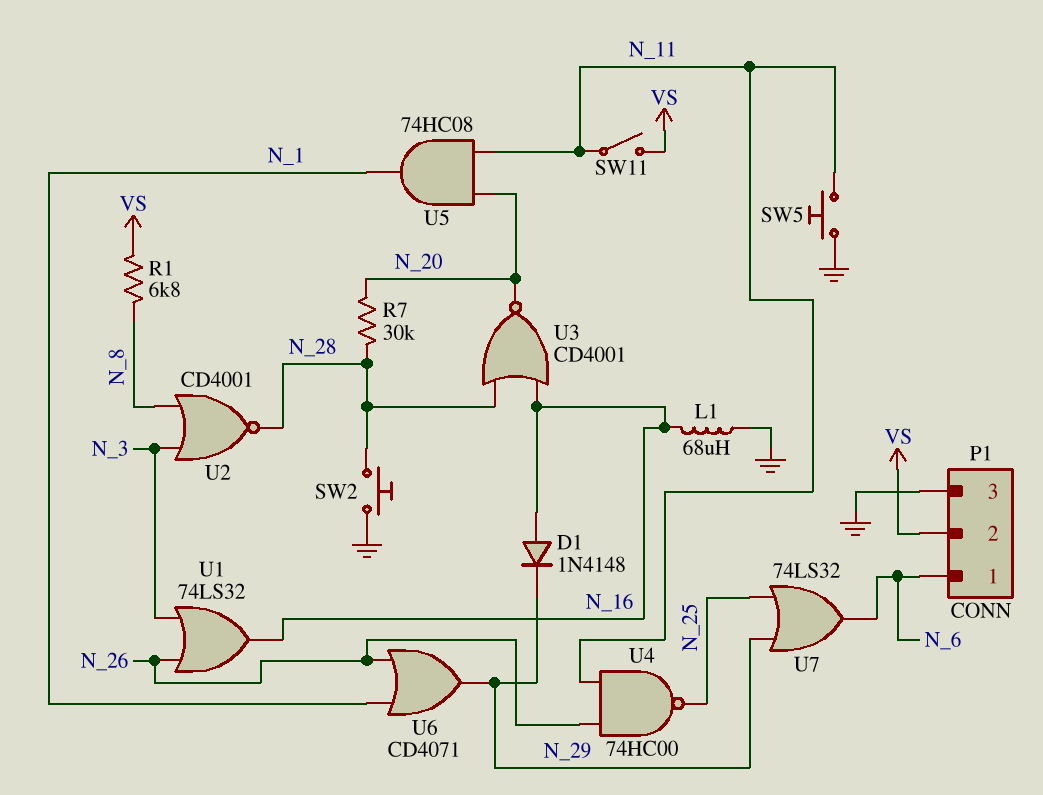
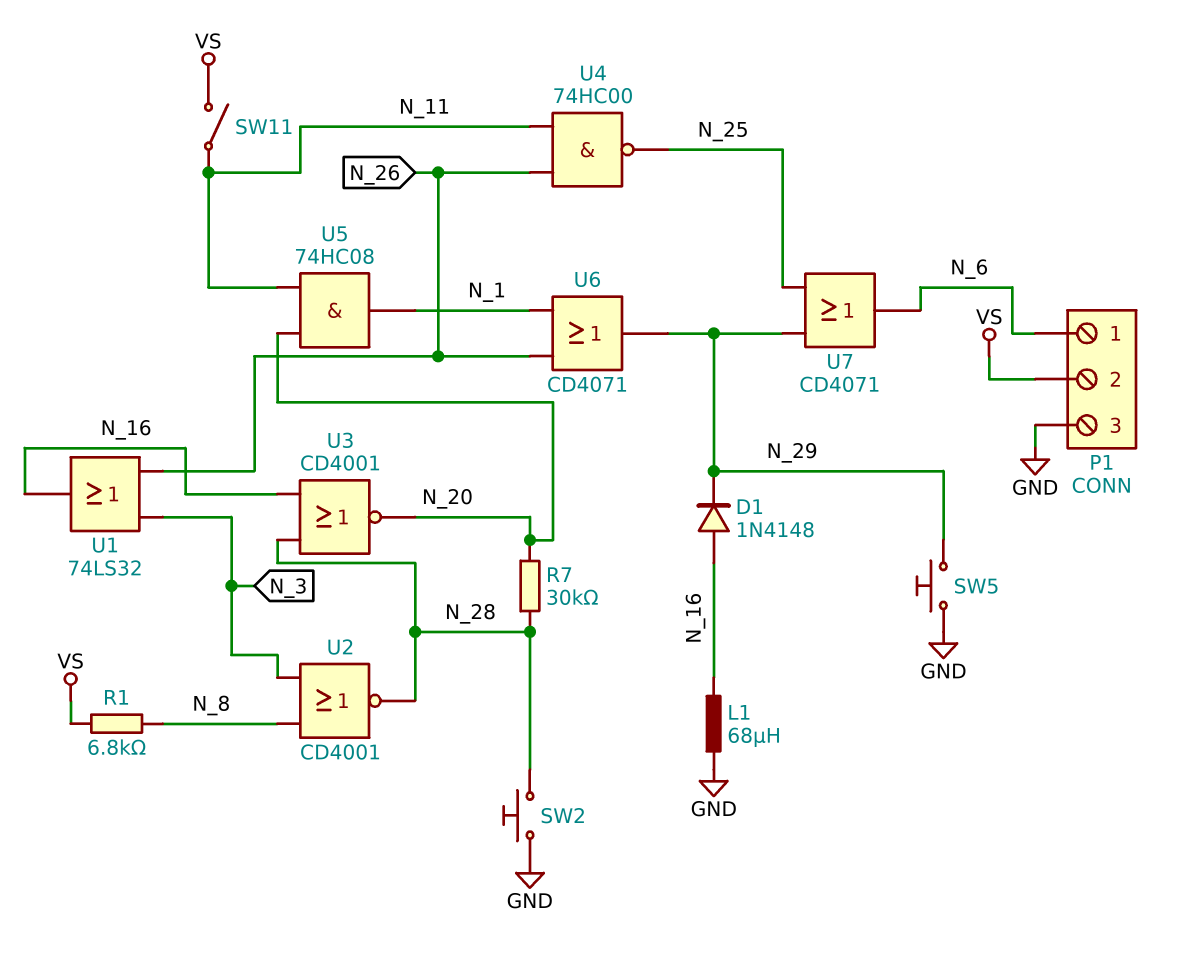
SW5: button (GND, N_11) -> button (GND, N_29)
U7: OR 74LS32 (in N_25, in N_29, out N_6) -> OR CD4071 (in N_25, in N_29, out N_6)

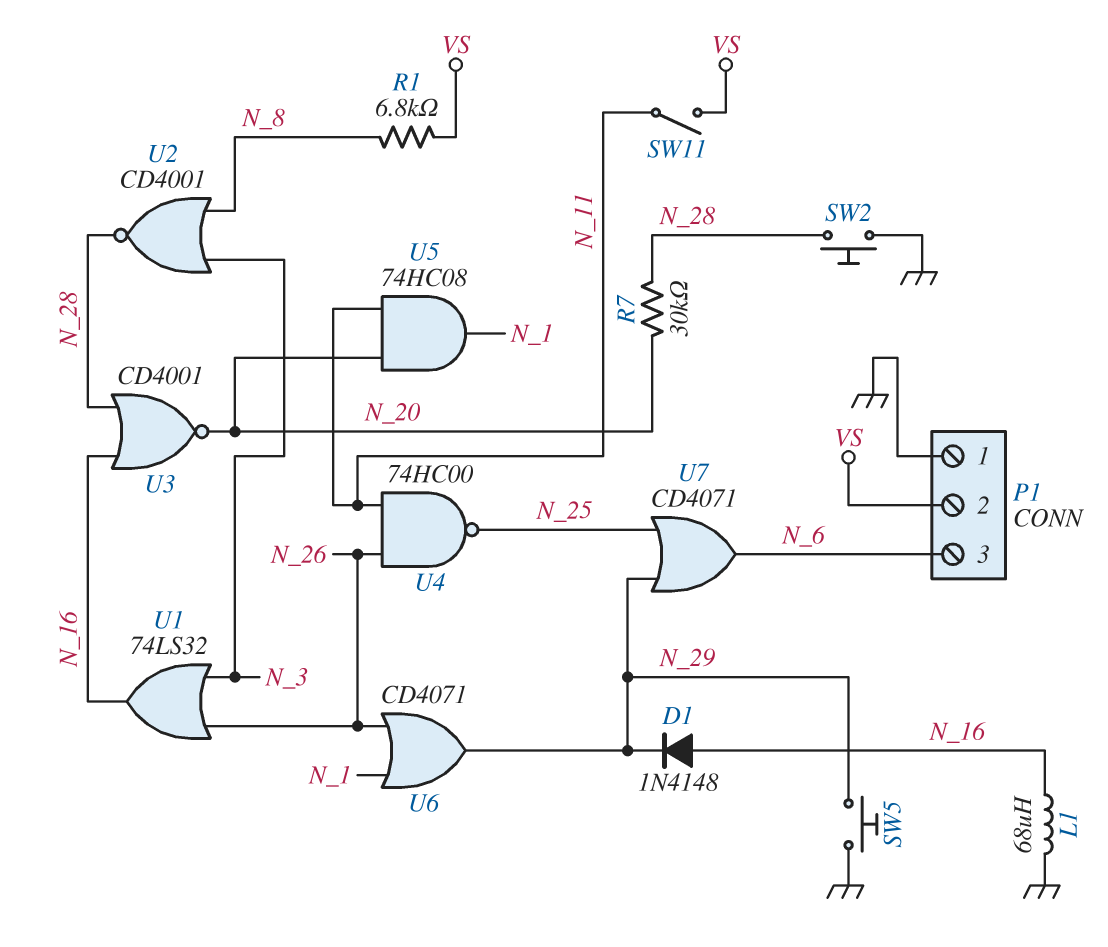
P1 pin 1: N_6 -> GND
P1 pin 3: GND -> N_6

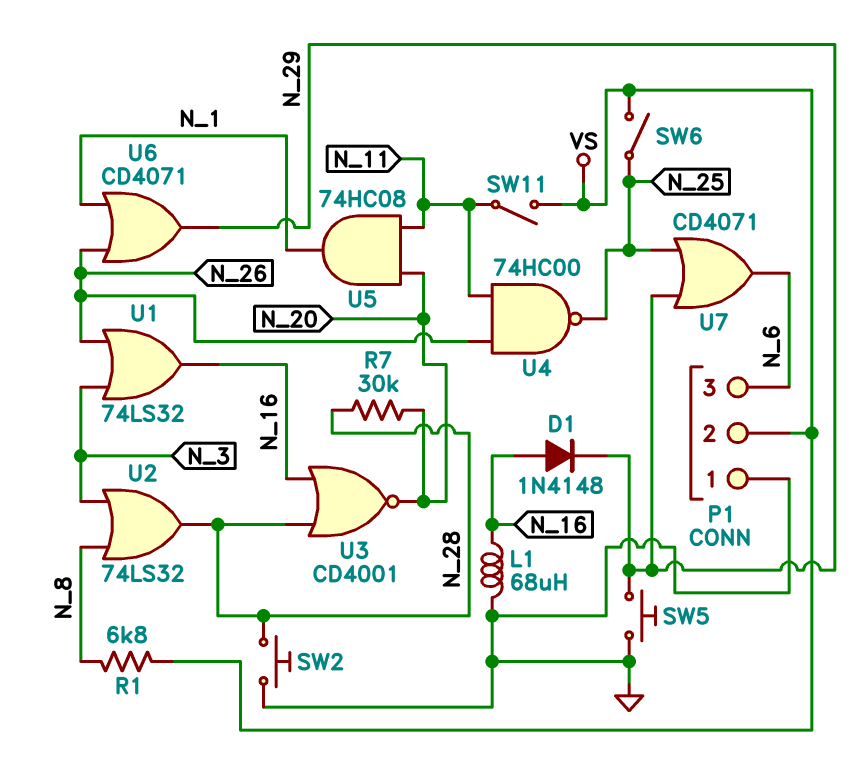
SW6: none -> switch (N_25, VS)
U2: NOR CD4001 (in N_3, in N_8, out N_28) -> OR 74LS32 (in N_3, in N_8, out N_28)

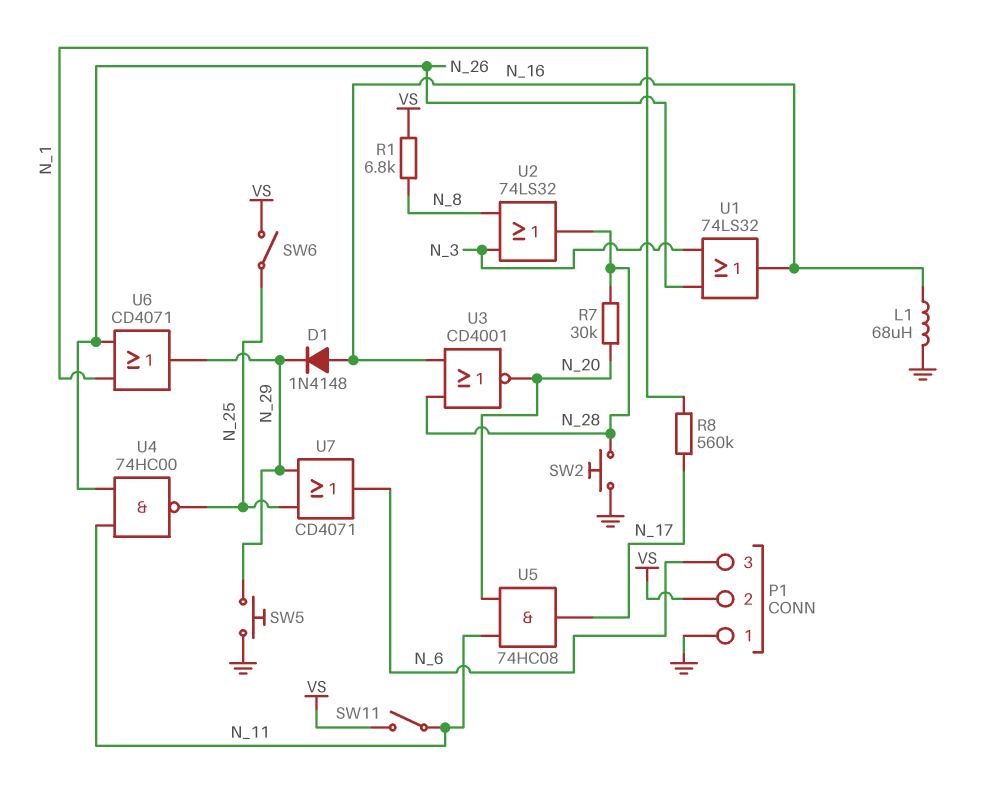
R8: none -> 560k (N_1, N_17)
U5: AND 74HC08 (in N_11, in N_20, out N_1) -> AND 74HC08 (in N_11, in N_20, out N_17)

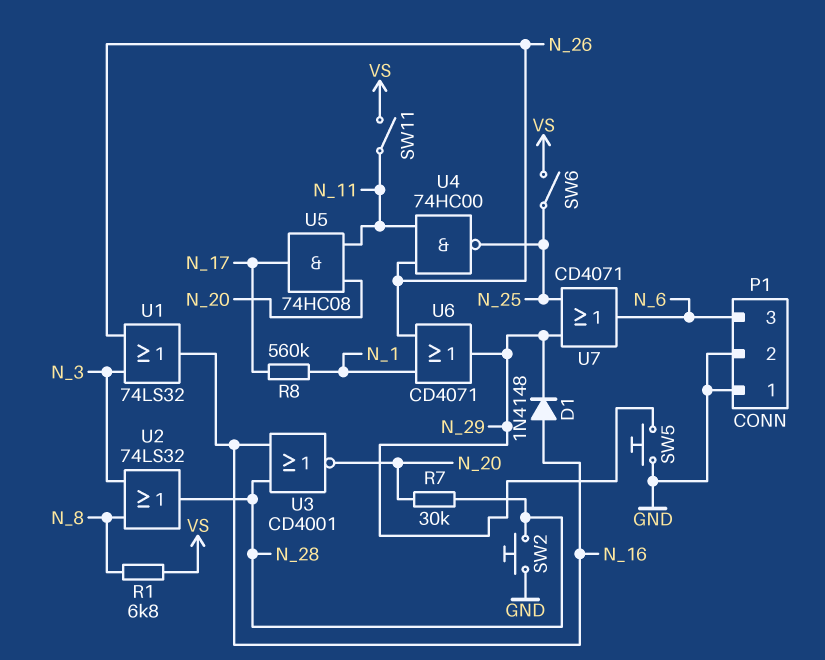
L1: 68uH (GND, N_16) -> none
P1 pin 2: VS -> GND

